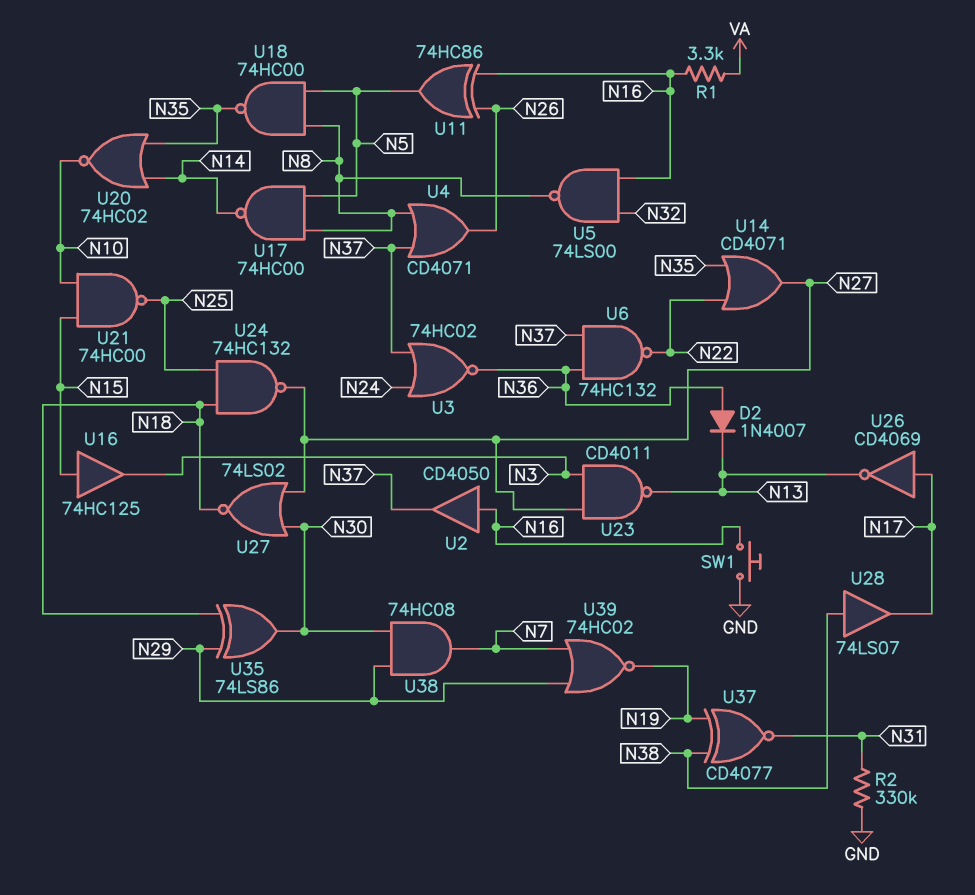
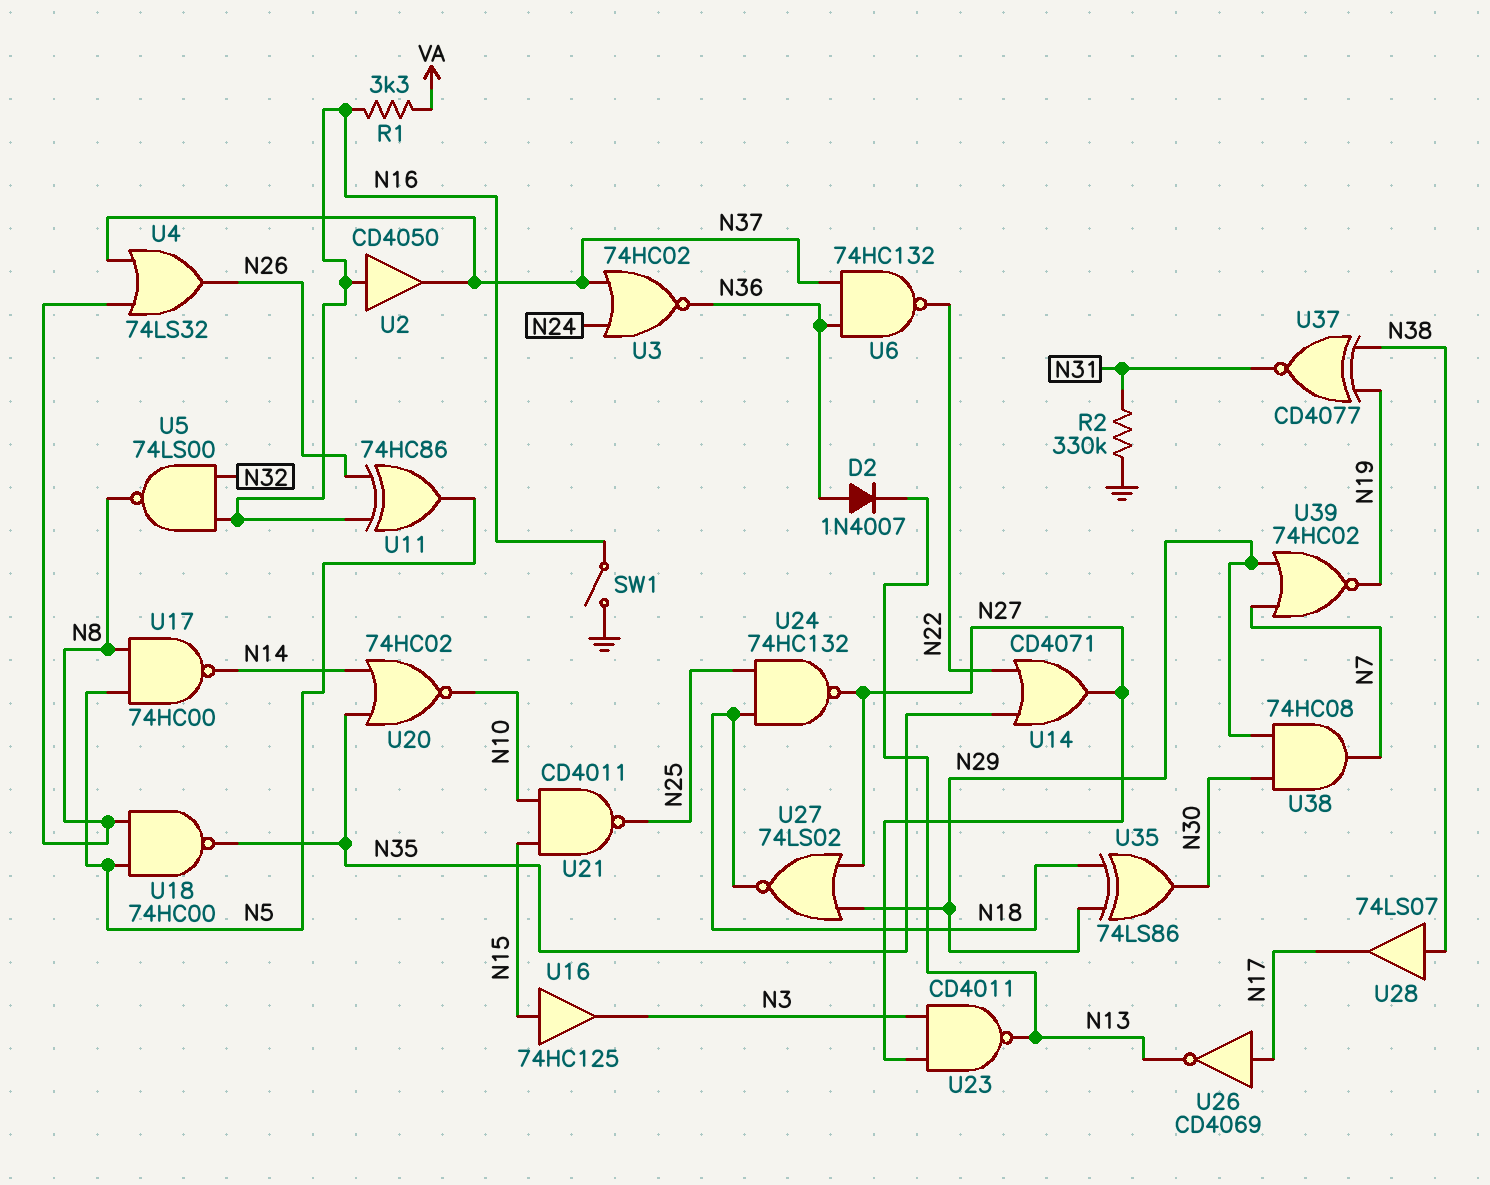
SW1: button (GND, N16) -> switch (GND, N16)
U4: OR CD4071 (in N8, in N37, out N26) -> OR 74LS32 (in N8, in N37, out N26)
U21: NAND 74HC00 (in N10, in N15, out N25) -> NAND CD4011 (in N10, in N15, out N25)
U27: NOR 74LS02 (in N27, in N30, out N18) -> NOR 74LS02 (in N27, in N29, out N18)

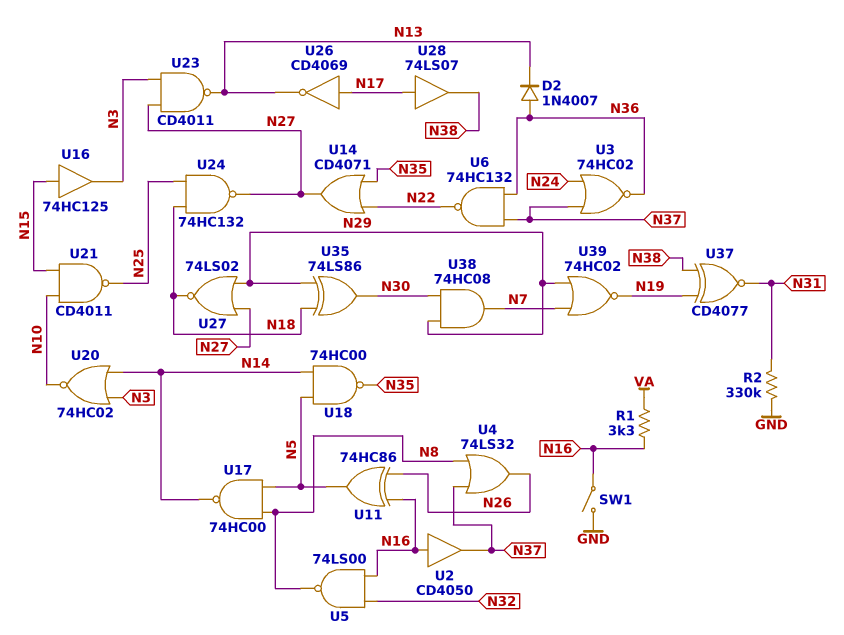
U18: NAND 74HC00 (in N5, in N8, out N35) -> NAND 74HC00 (in N5, in N14, out N35)
U20: NOR 74HC02 (in N14, in N35, out N10) -> NOR 74HC02 (in N3, in N14, out N10)
U28: buffer 74LS07 (in N38, out N17) -> buffer 74LS07 (in N17, out N38)

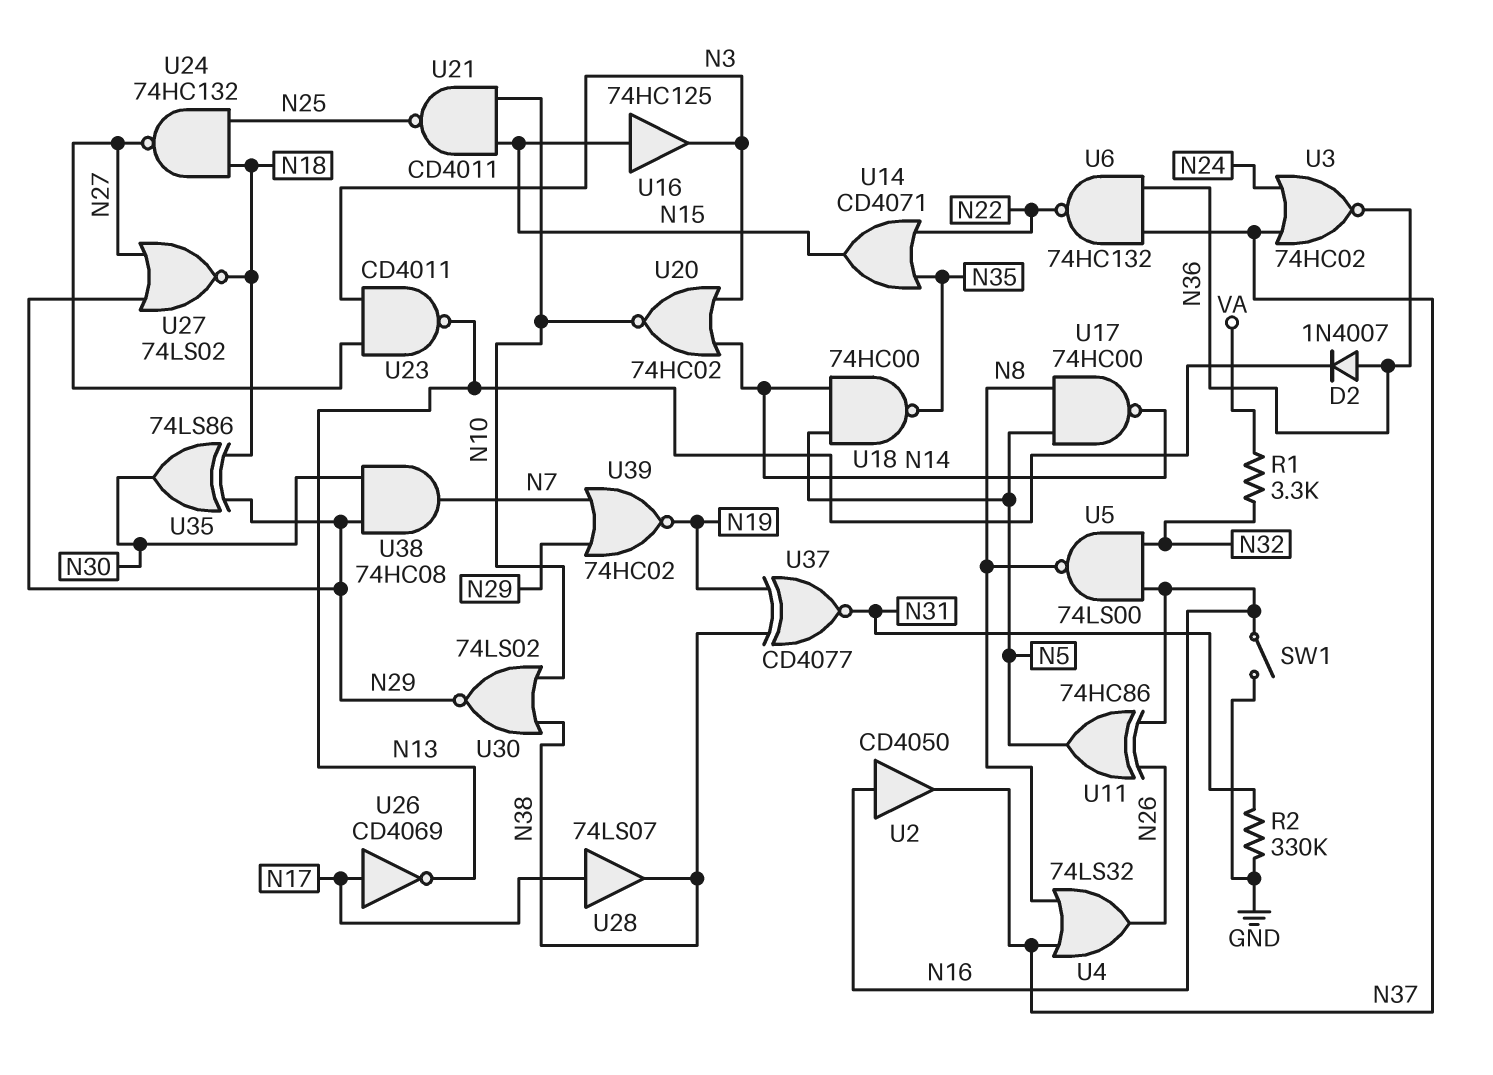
R1: 3.3k (N16, VA) -> 3.3k (N32, VA)
U14: OR CD4071 (in N22, in N35, out N27) -> OR CD4071 (in N22, in N35, out N15)
U30: none -> NOR 74LS02 (in N10, in N38, out N29)

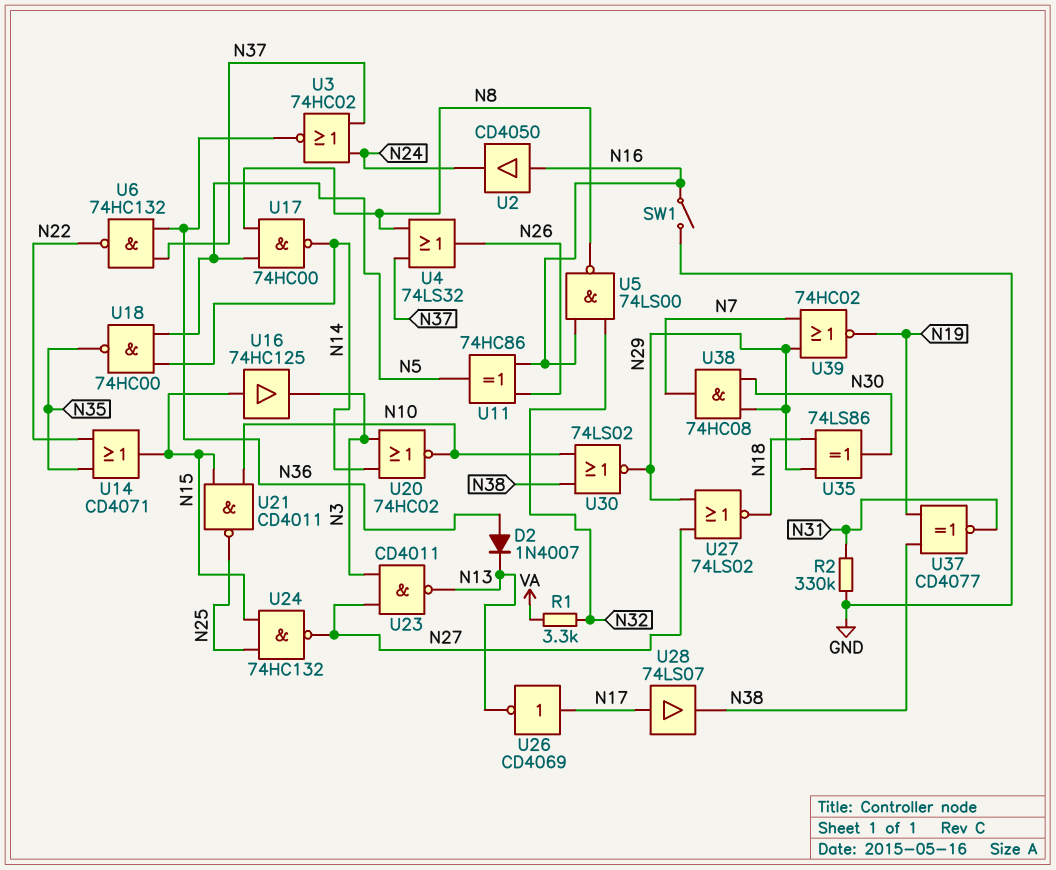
U2: buffer CD4050 (in N16, out N37) -> buffer CD4050 (in N16, out N24)
U24: NAND 74HC132 (in N18, in N25, out N27) -> NAND 74HC132 (in N15, in N25, out N27)

